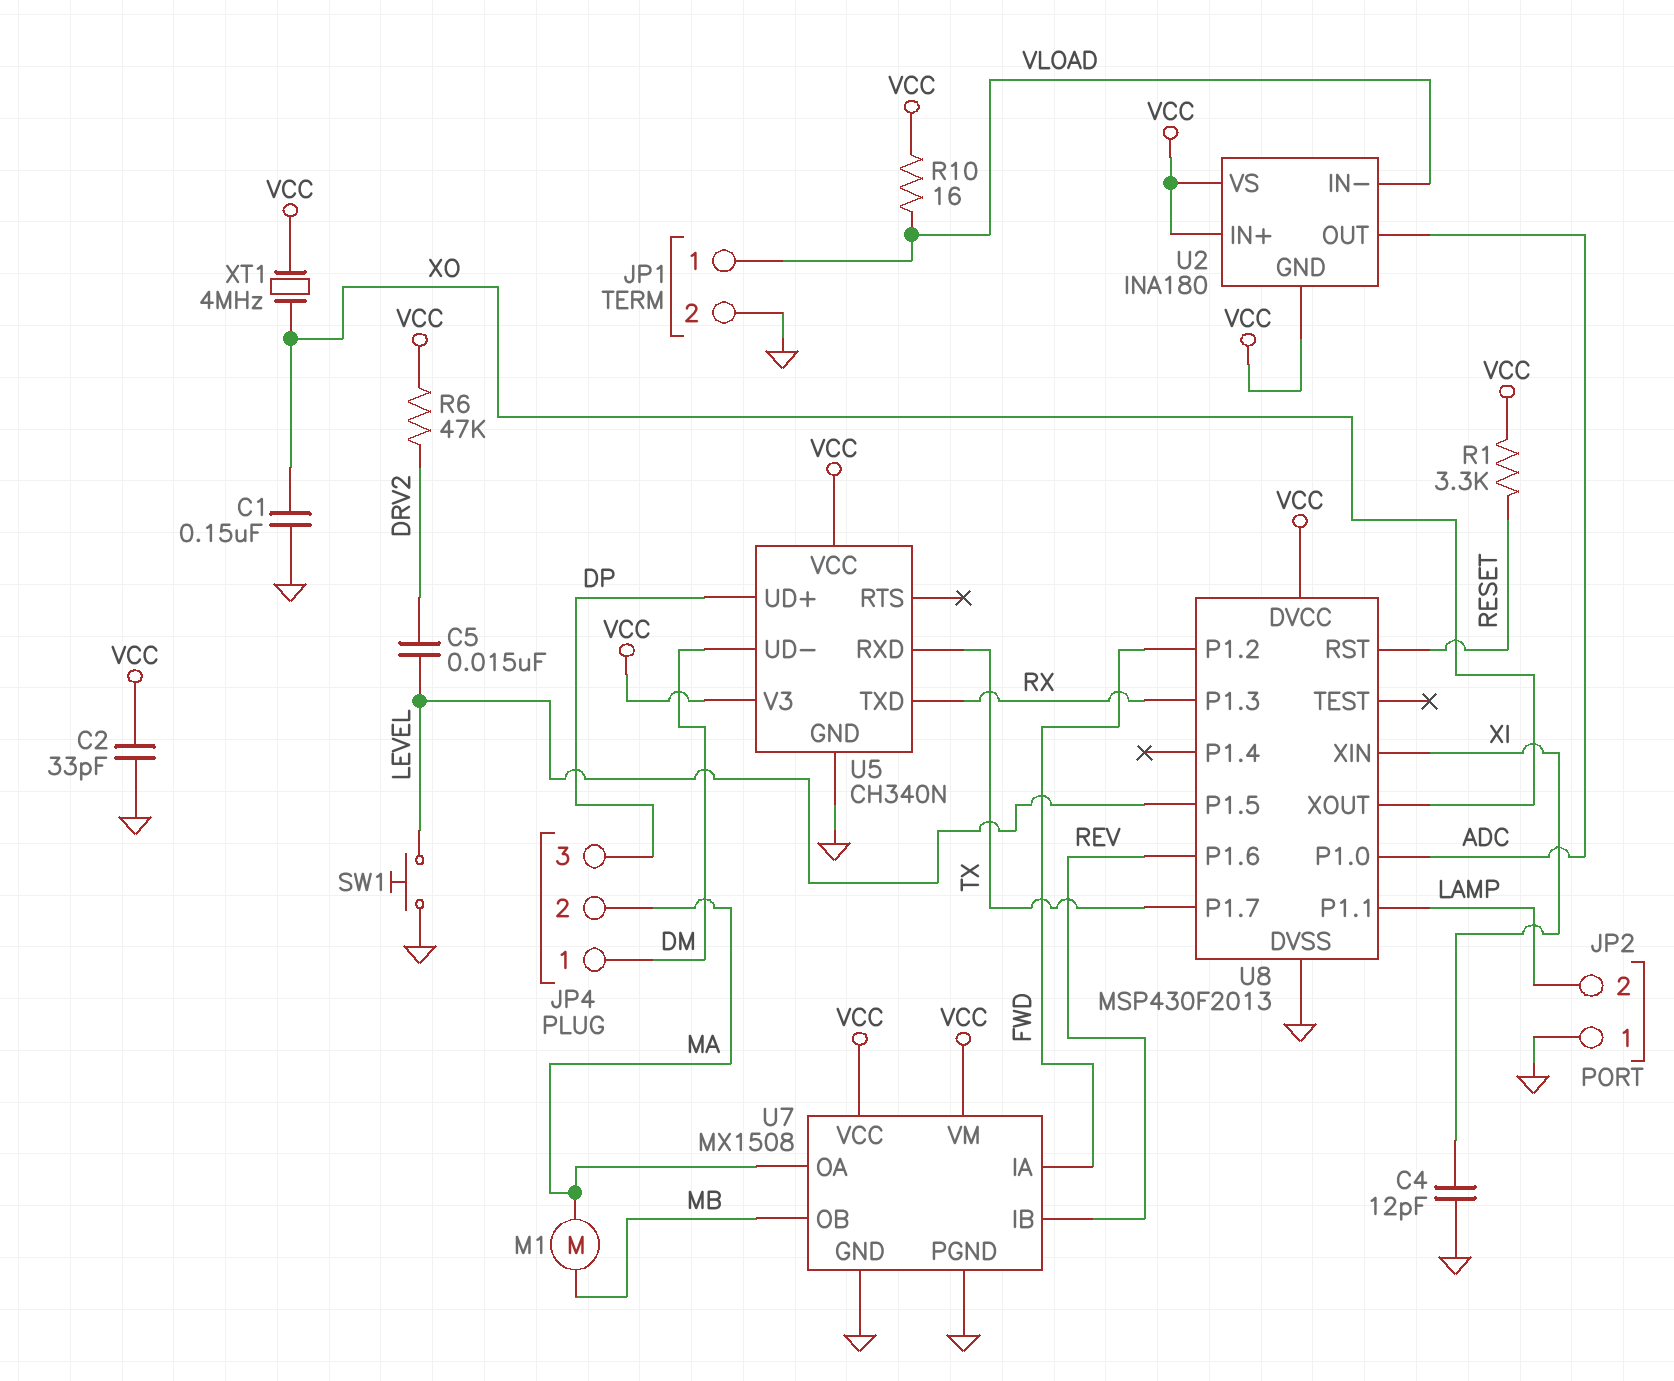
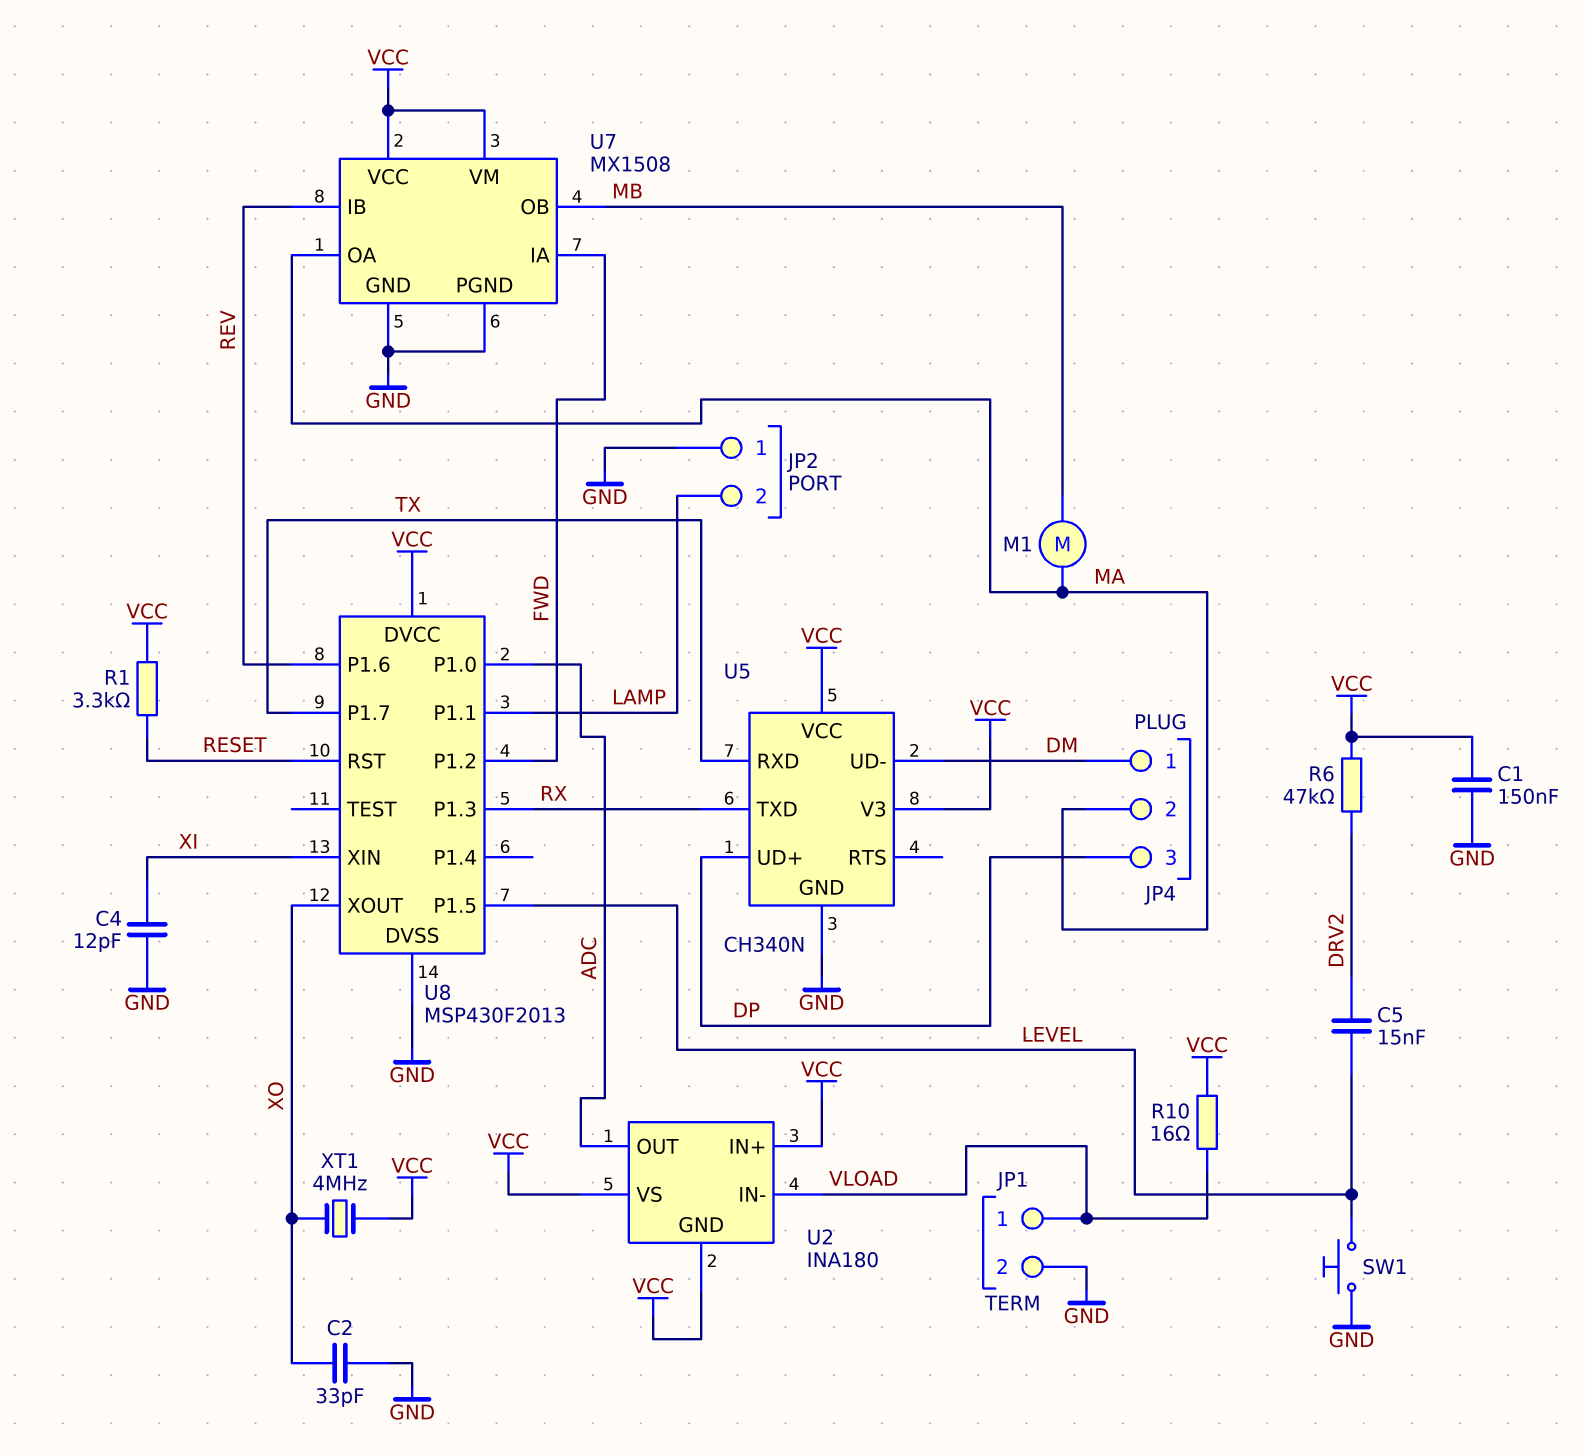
C1: 150nF (GND, XO) -> 150nF (GND, VCC)
C2: 33pF (GND, VCC) -> 33pF (GND, XO)

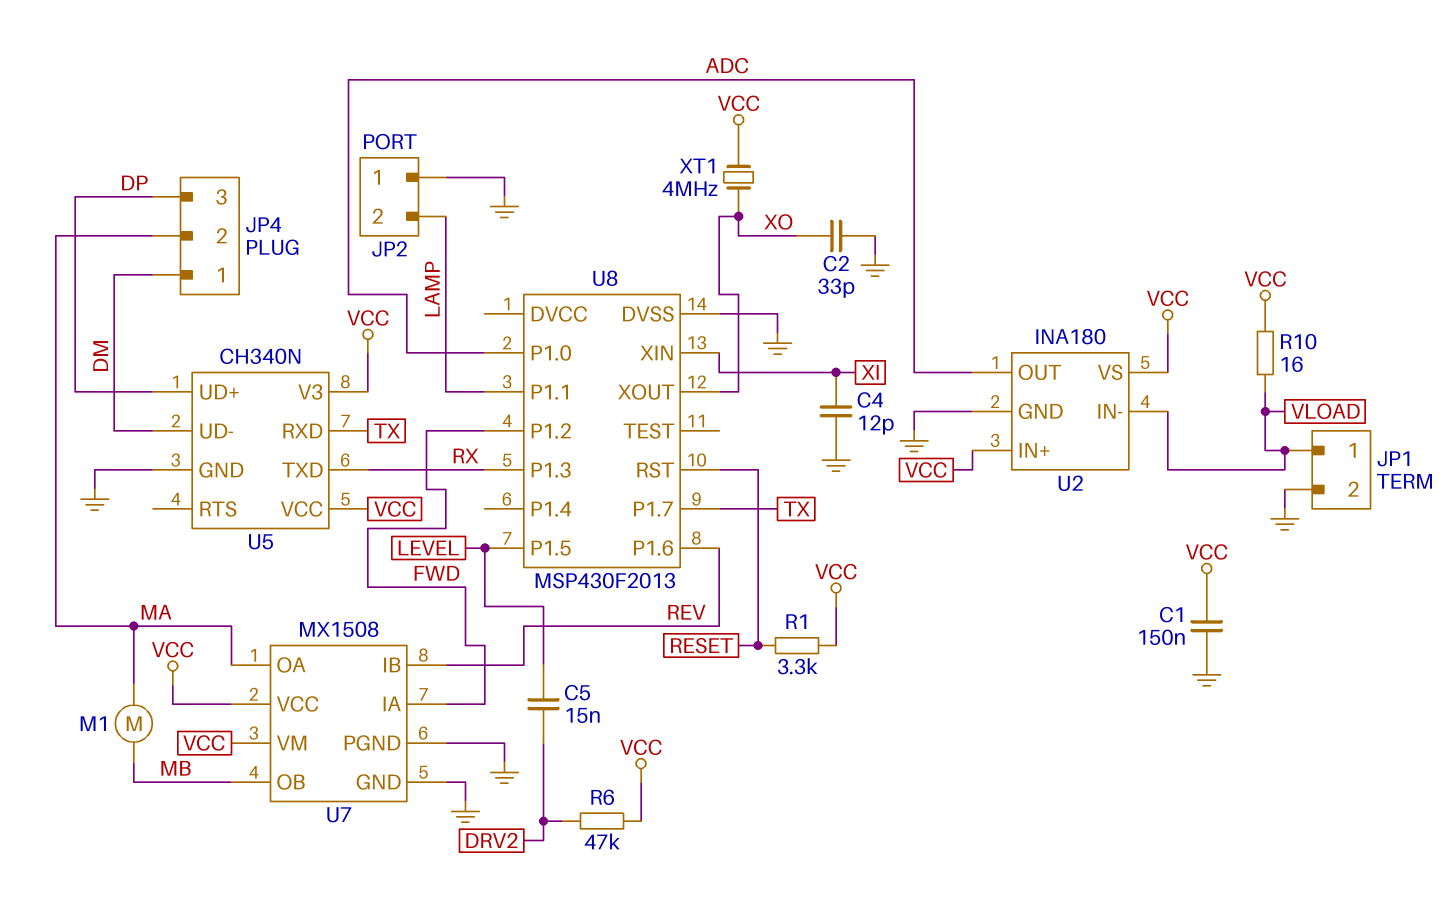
SW1: button (GND, LEVEL) -> none
U2 pin GND: VCC -> GND
U8 pin DVCC: VCC -> none

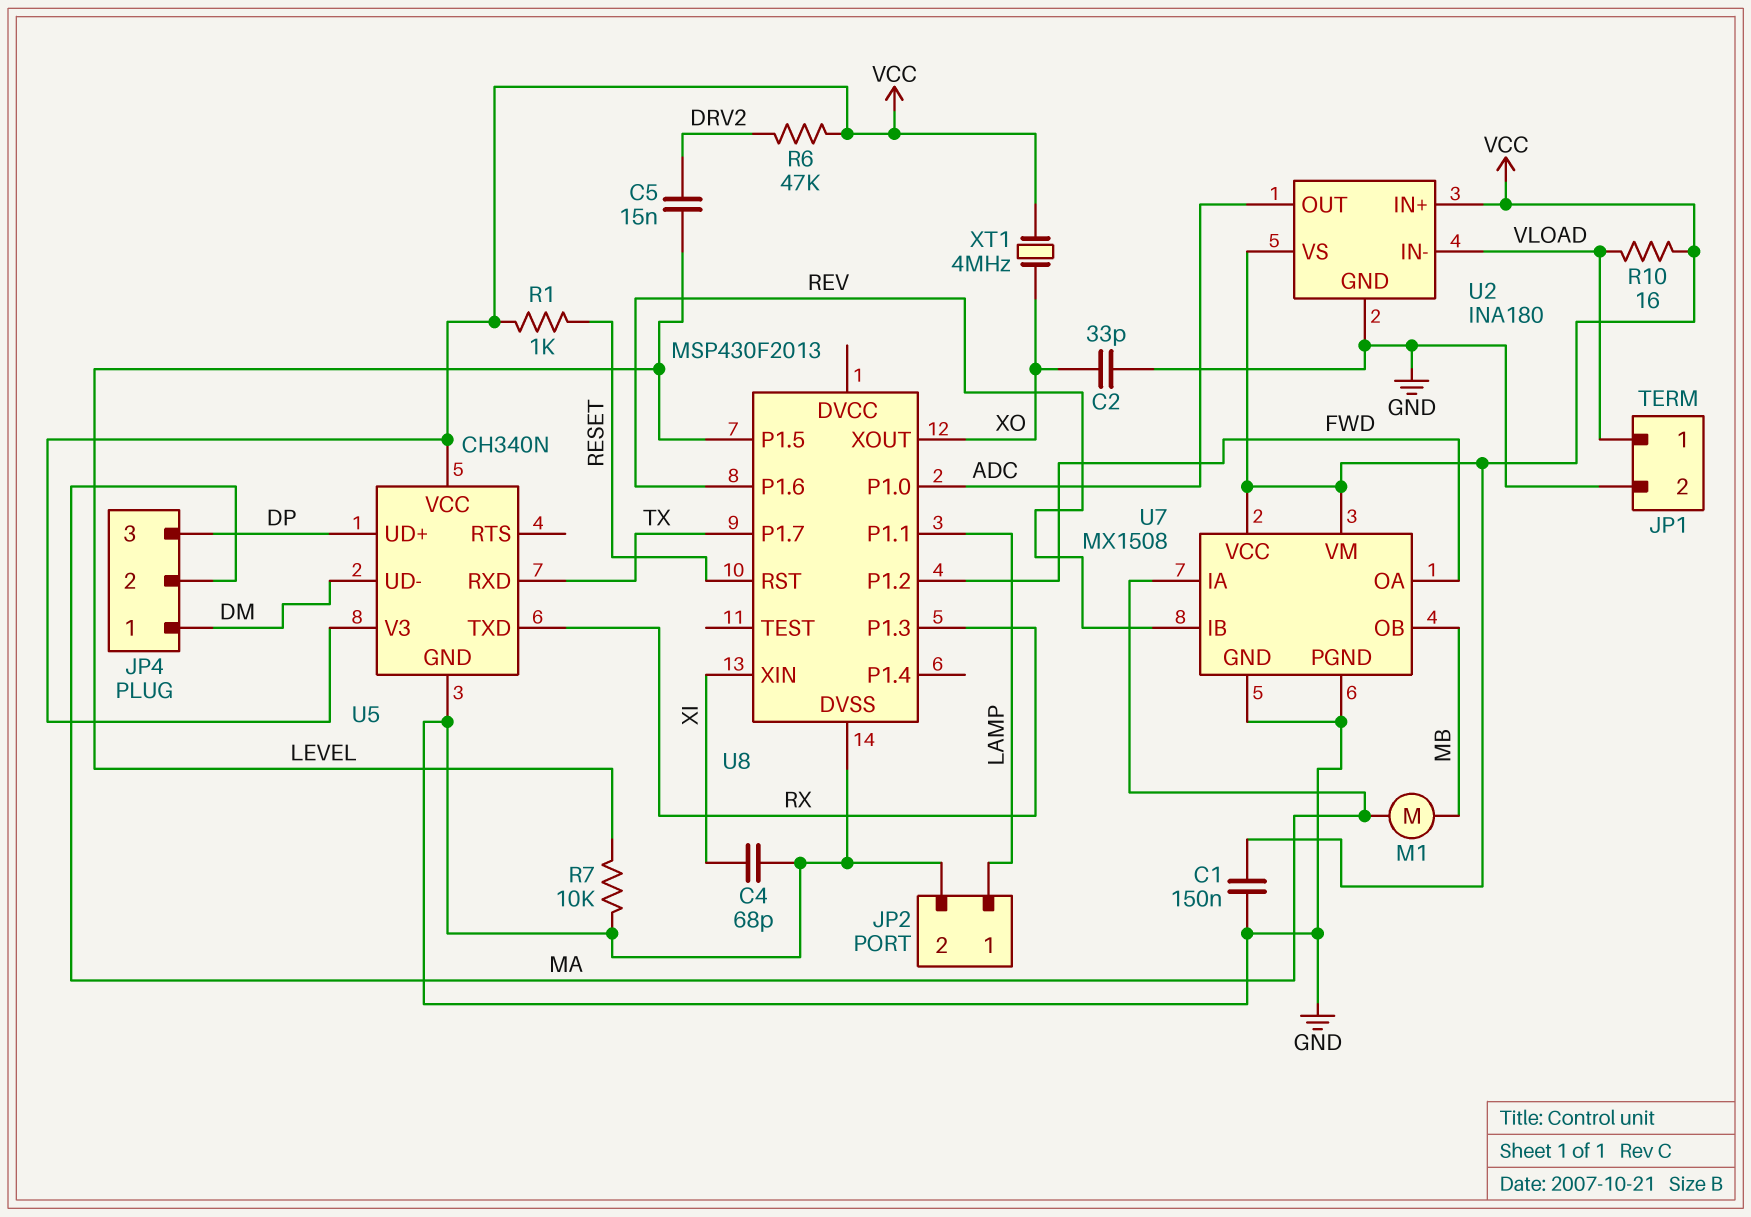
C4: 12pF (GND, XI) -> 68pF (GND, XI)
JP2 pin 1: GND -> LAMP
JP2 pin 2: LAMP -> GND
R1: 3.3k (RESET, VCC) -> 1k (RESET, VCC)
R7: none -> 10k (GND, LEVEL)
U7 pin IA: FWD -> MA
U7 pin OA: MA -> FWD

